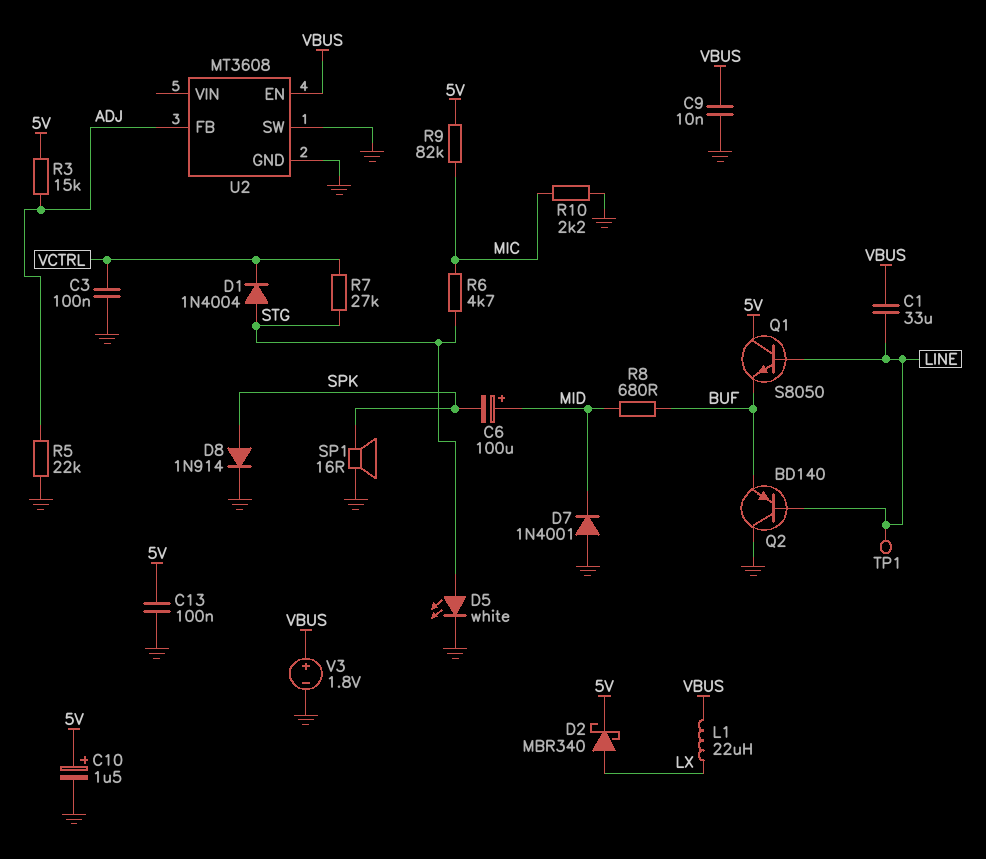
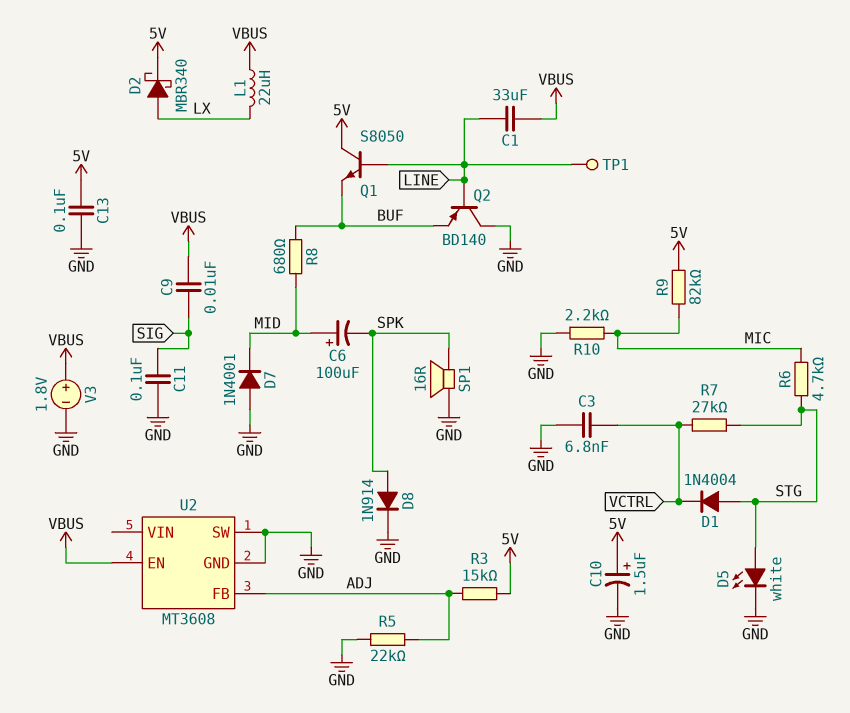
C3: 100nF (GND, VCTRL) -> 6.8nF (GND, VCTRL)
C9: 10nF (GND, VBUS) -> 10nF (SIG, VBUS)
C11: none -> 100nF (GND, SIG)

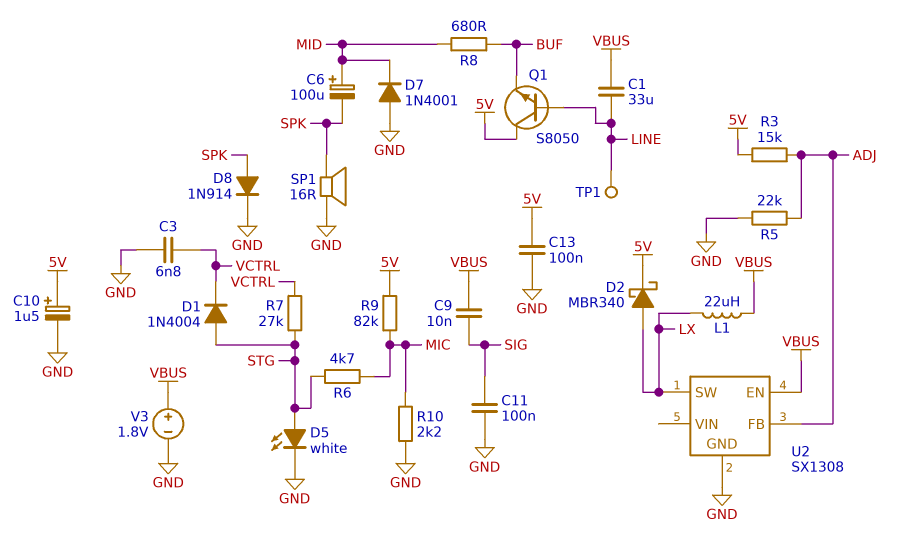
Q2: PNP BD140 (B LINE, C GND, E BUF) -> none
U2: MT3608 -> SX1308
U2 pin SW: GND -> LX

